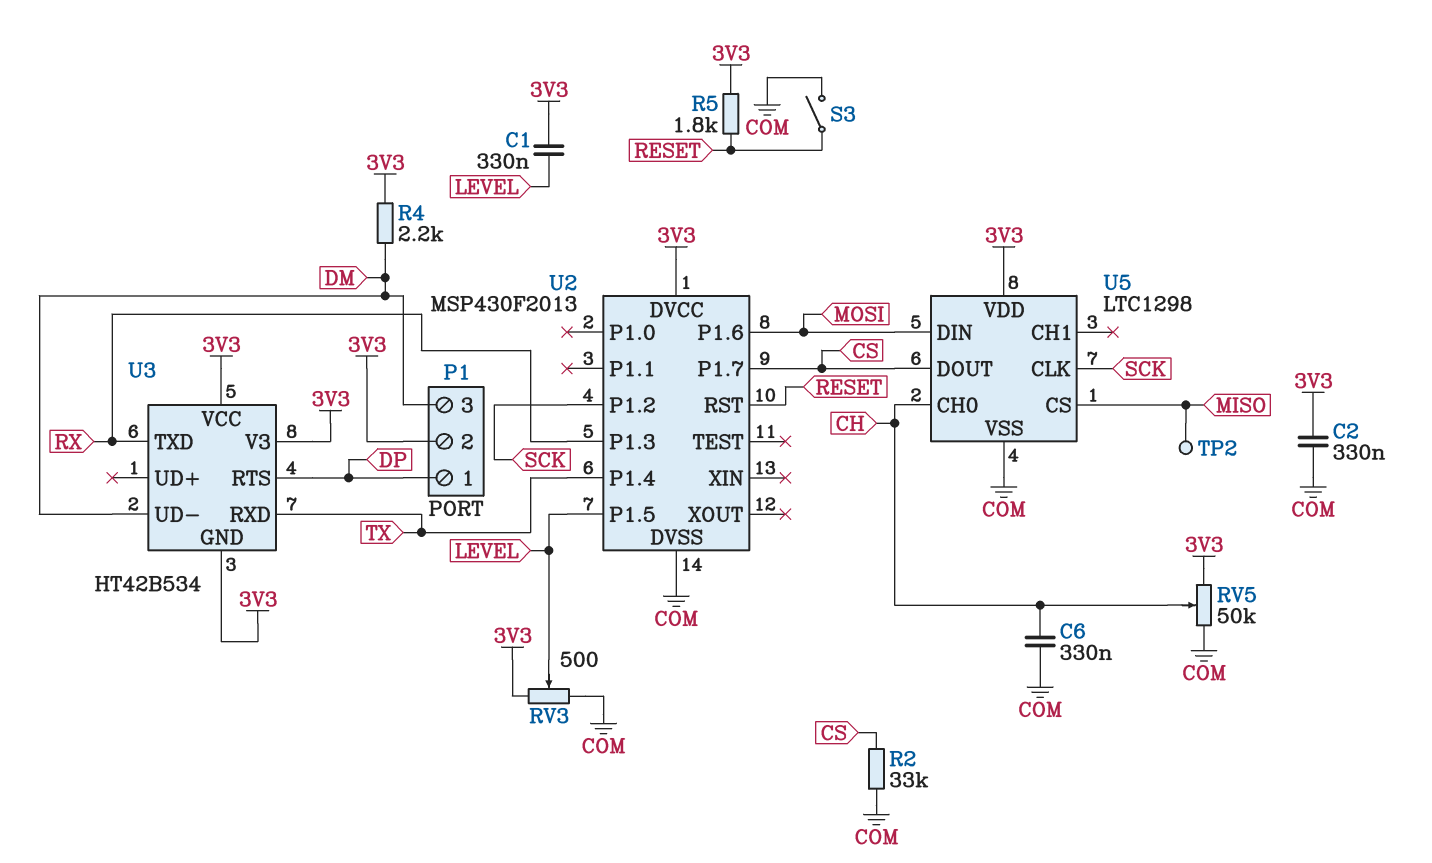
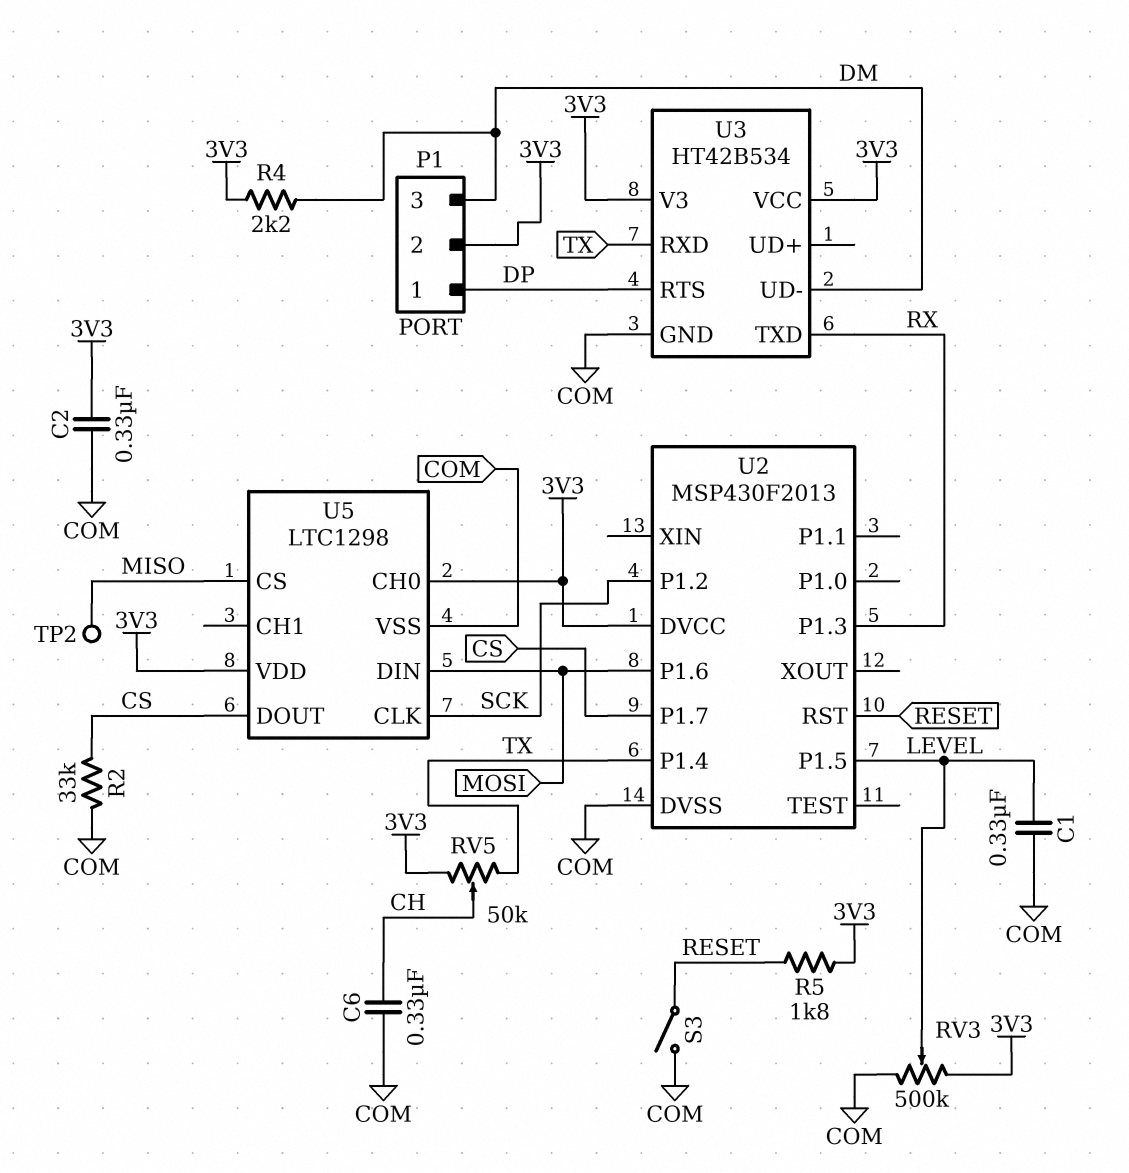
C1: 330nF (3V3, LEVEL) -> 330nF (COM, LEVEL)
RV3: 500 (3V3, COM, wiper LEVEL) -> 500k (3V3, COM, wiper LEVEL)
RV5: 50k (3V3, COM, wiper CH) -> 50k (3V3, TX, wiper CH)
U3 pin GND: 3V3 -> COM
U5 pin CH0: CH -> 3V3

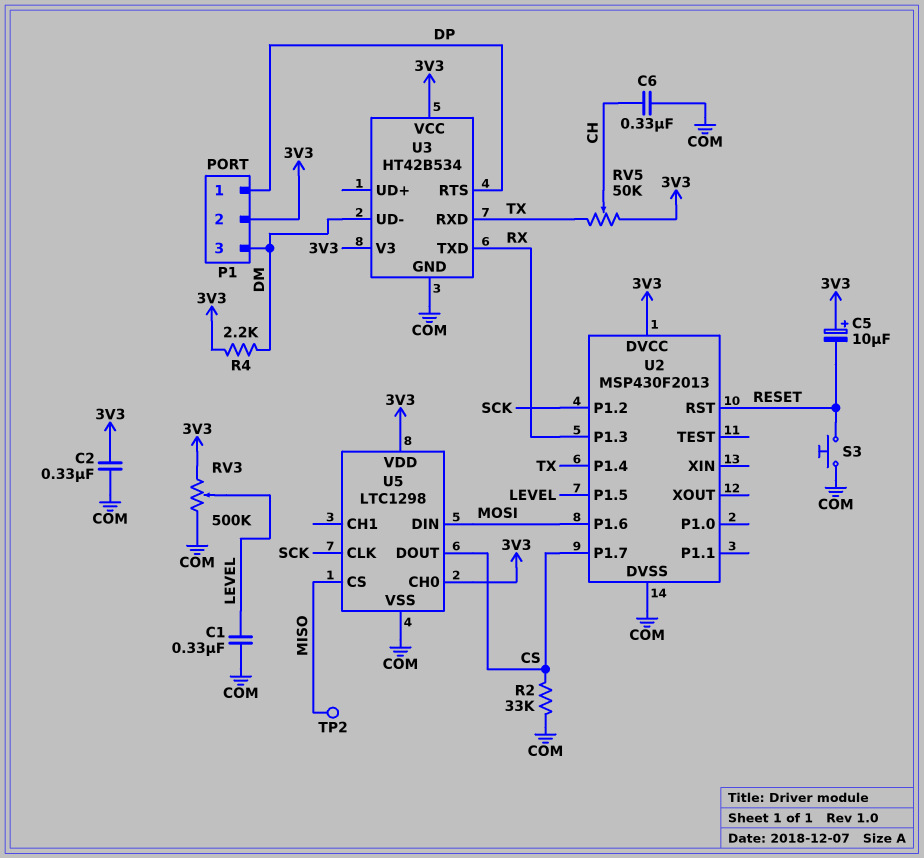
C5: none -> 10uF (plus 3V3, minus RESET)
R5: 1.8k (3V3, RESET) -> none
S3: switch (COM, RESET) -> button (COM, RESET)

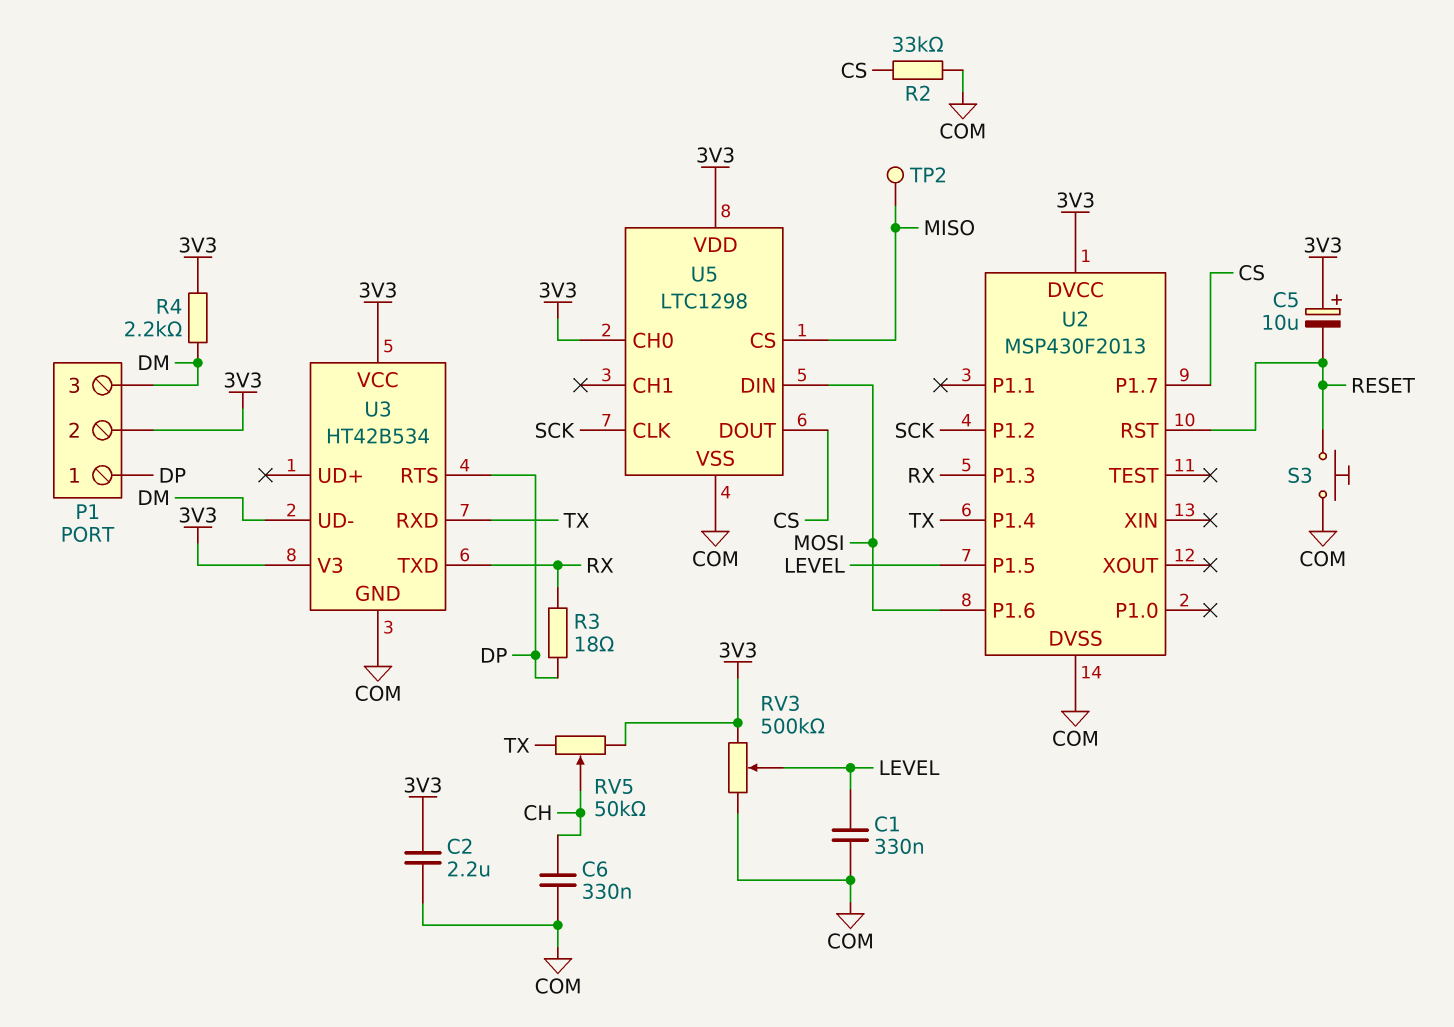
C2: 330nF (3V3, COM) -> 2.2uF (3V3, COM)
R3: none -> 18 (DP, RX)

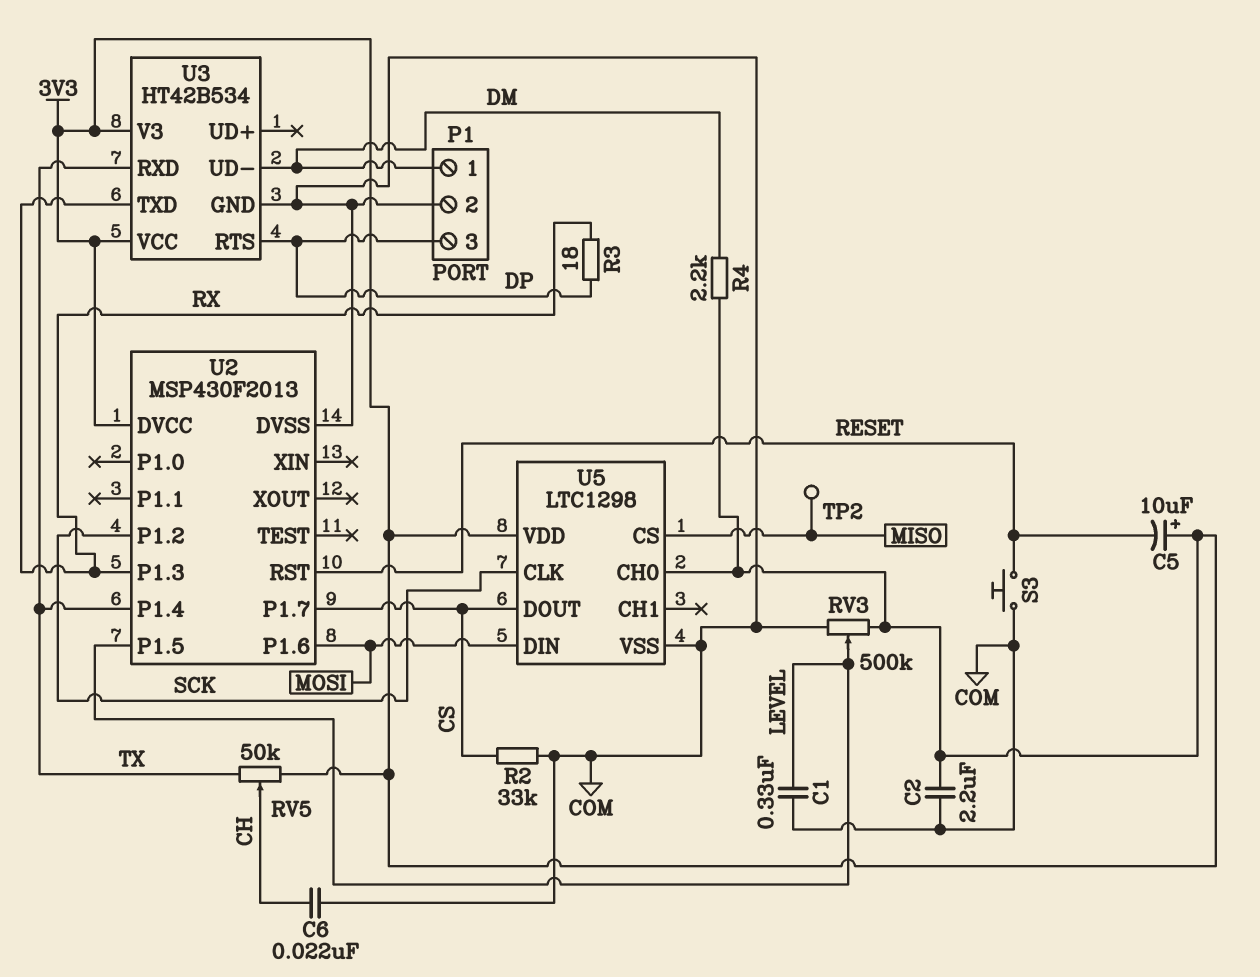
C6: 330nF (CH, COM) -> 22nF (CH, COM)
P1 pin 1: DP -> DM
P1 pin 2: 3V3 -> COM
P1 pin 3: DM -> DP

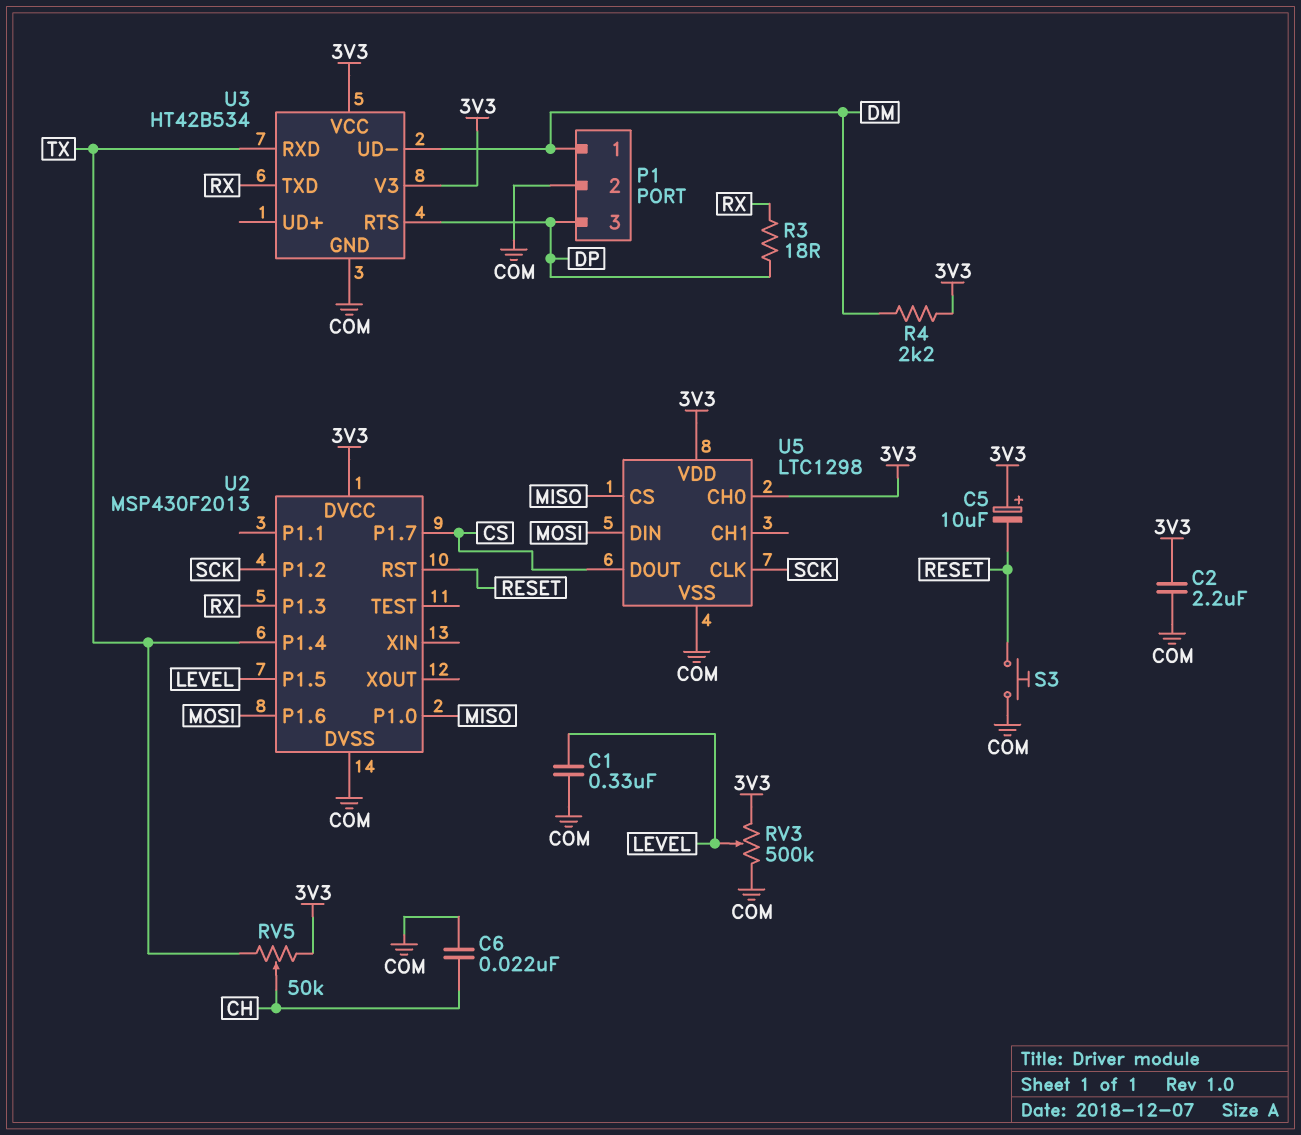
R2: 33k (COM, CS) -> none
TP2: test point (MISO) -> none
U2 pin P1.0: none -> MISO

